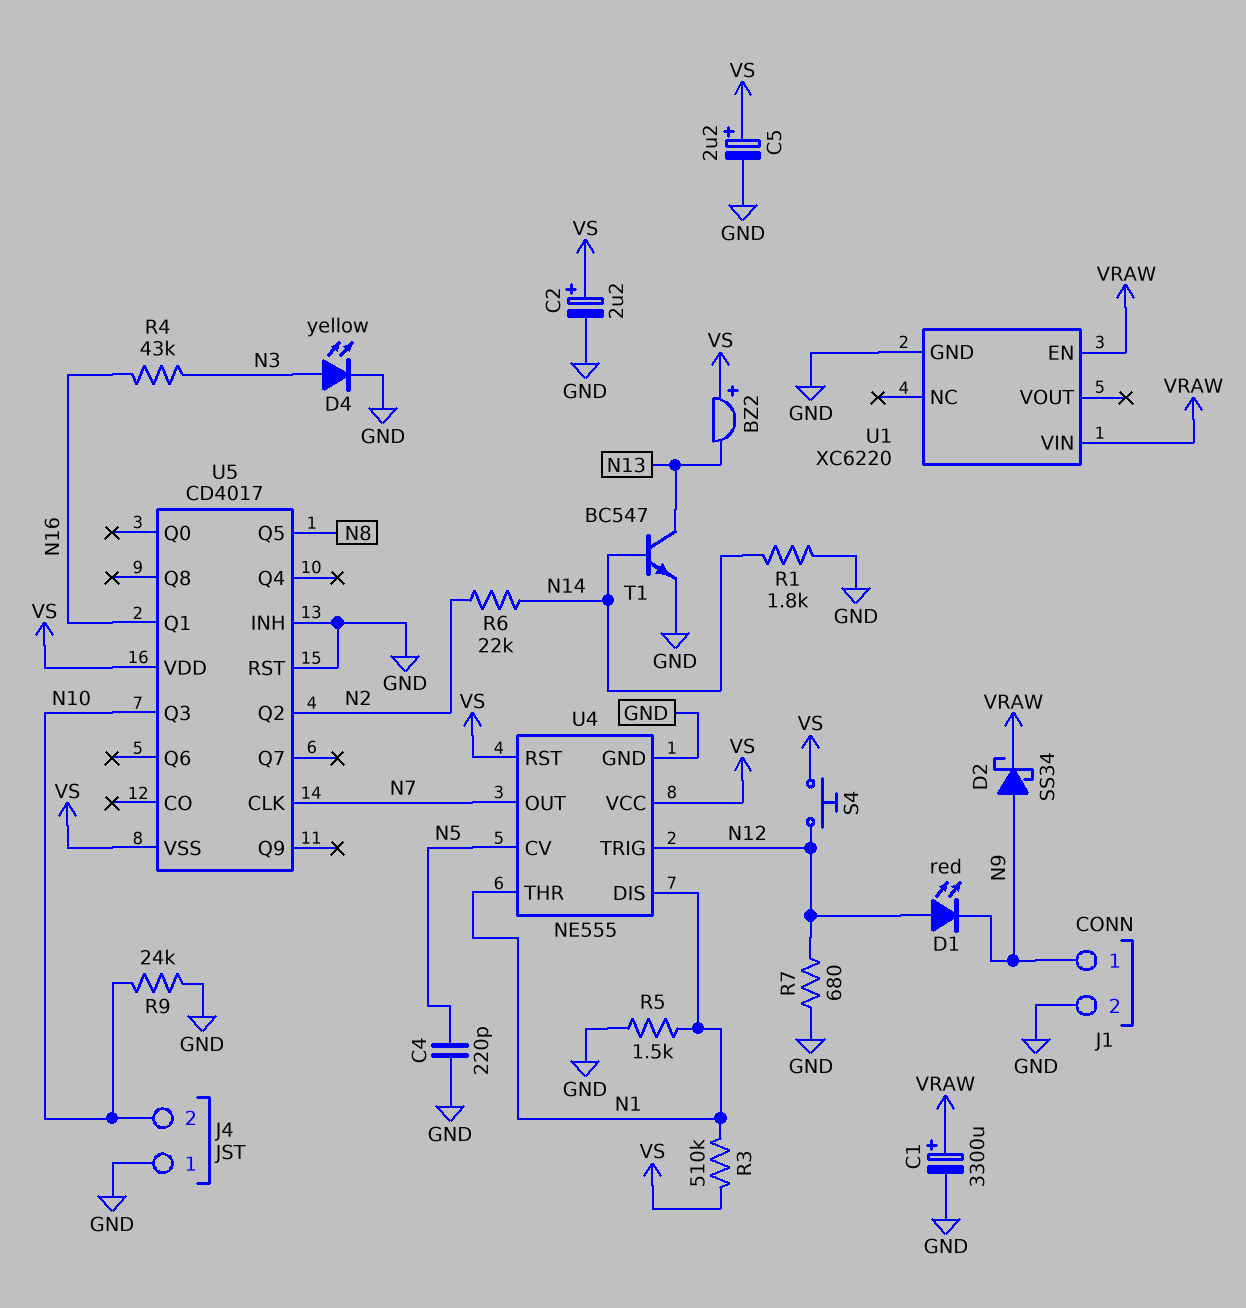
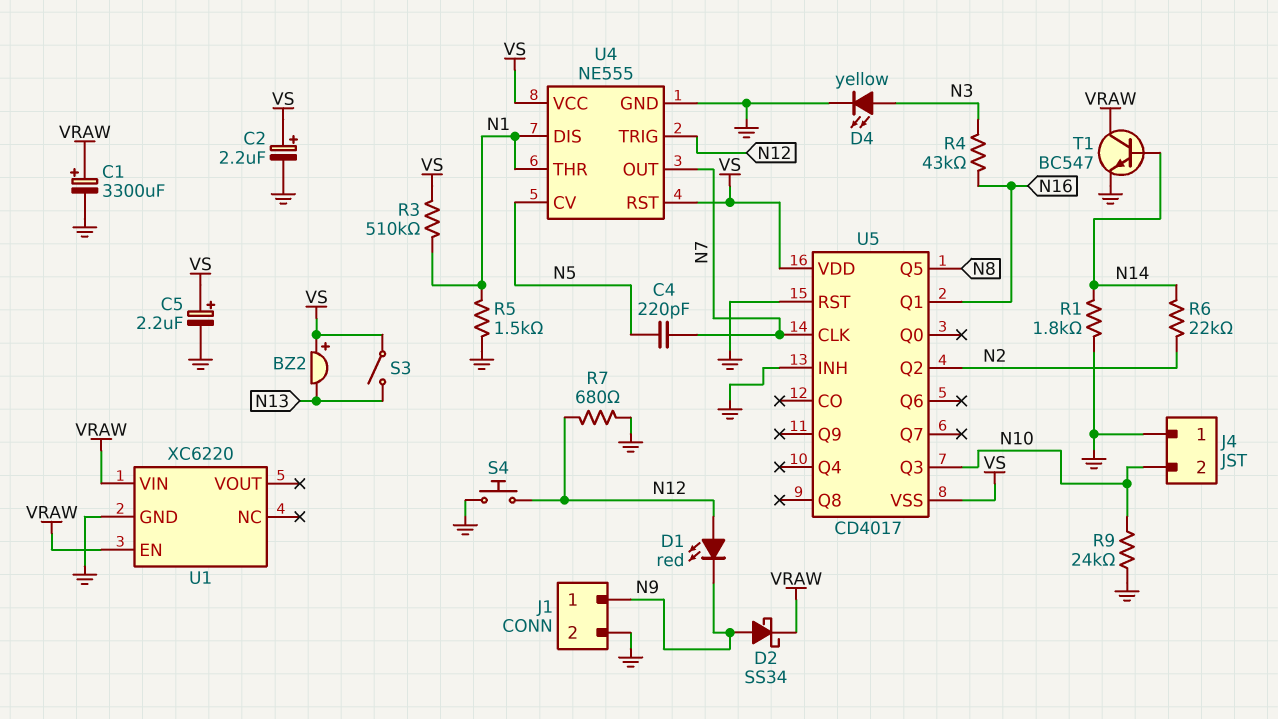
C4: 220pF (GND, N5) -> 220pF (N5, N7)
S3: none -> switch (N13, VS)
S4: button (N12, VS) -> button (GND, N12)
T1: NPN BC547 (B N14, C N13, E GND) -> NPN BC547 (B N14, C VRAW, E GND)

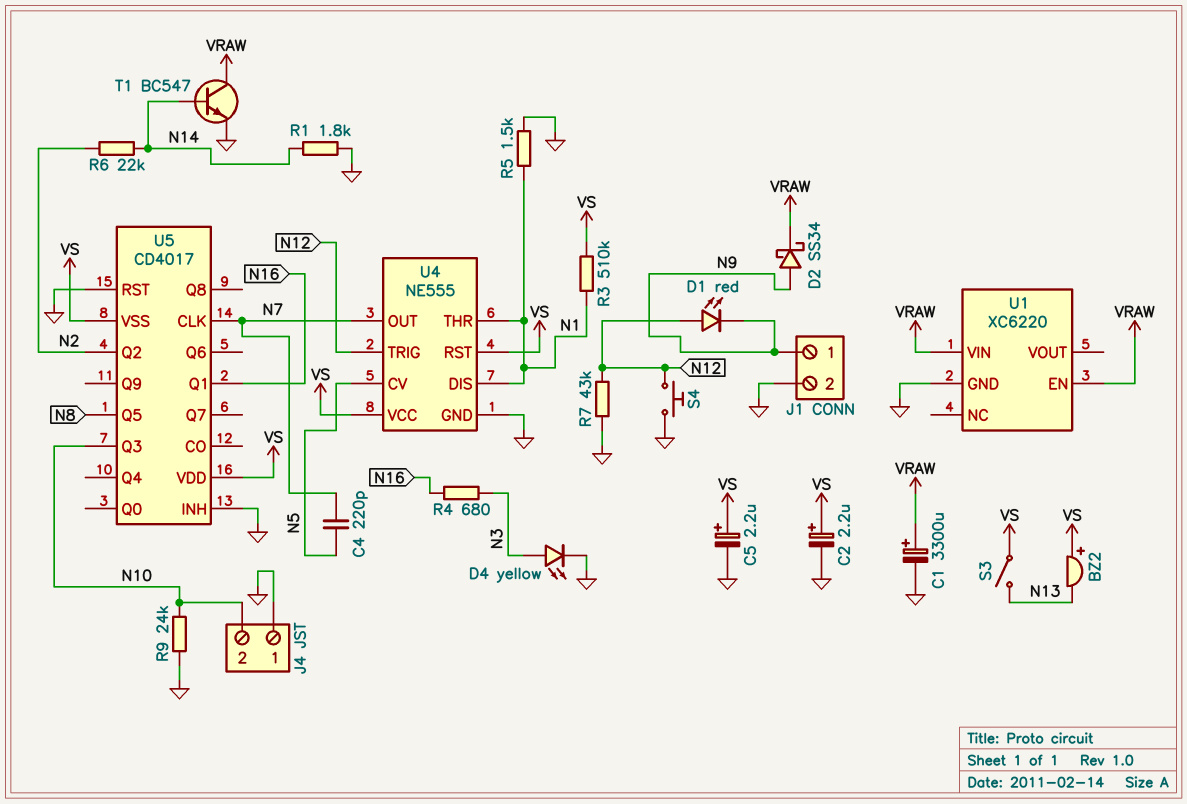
R4: 43k (N3, N16) -> 680 (N3, N16)
R7: 680 (GND, N12) -> 43k (GND, N12)

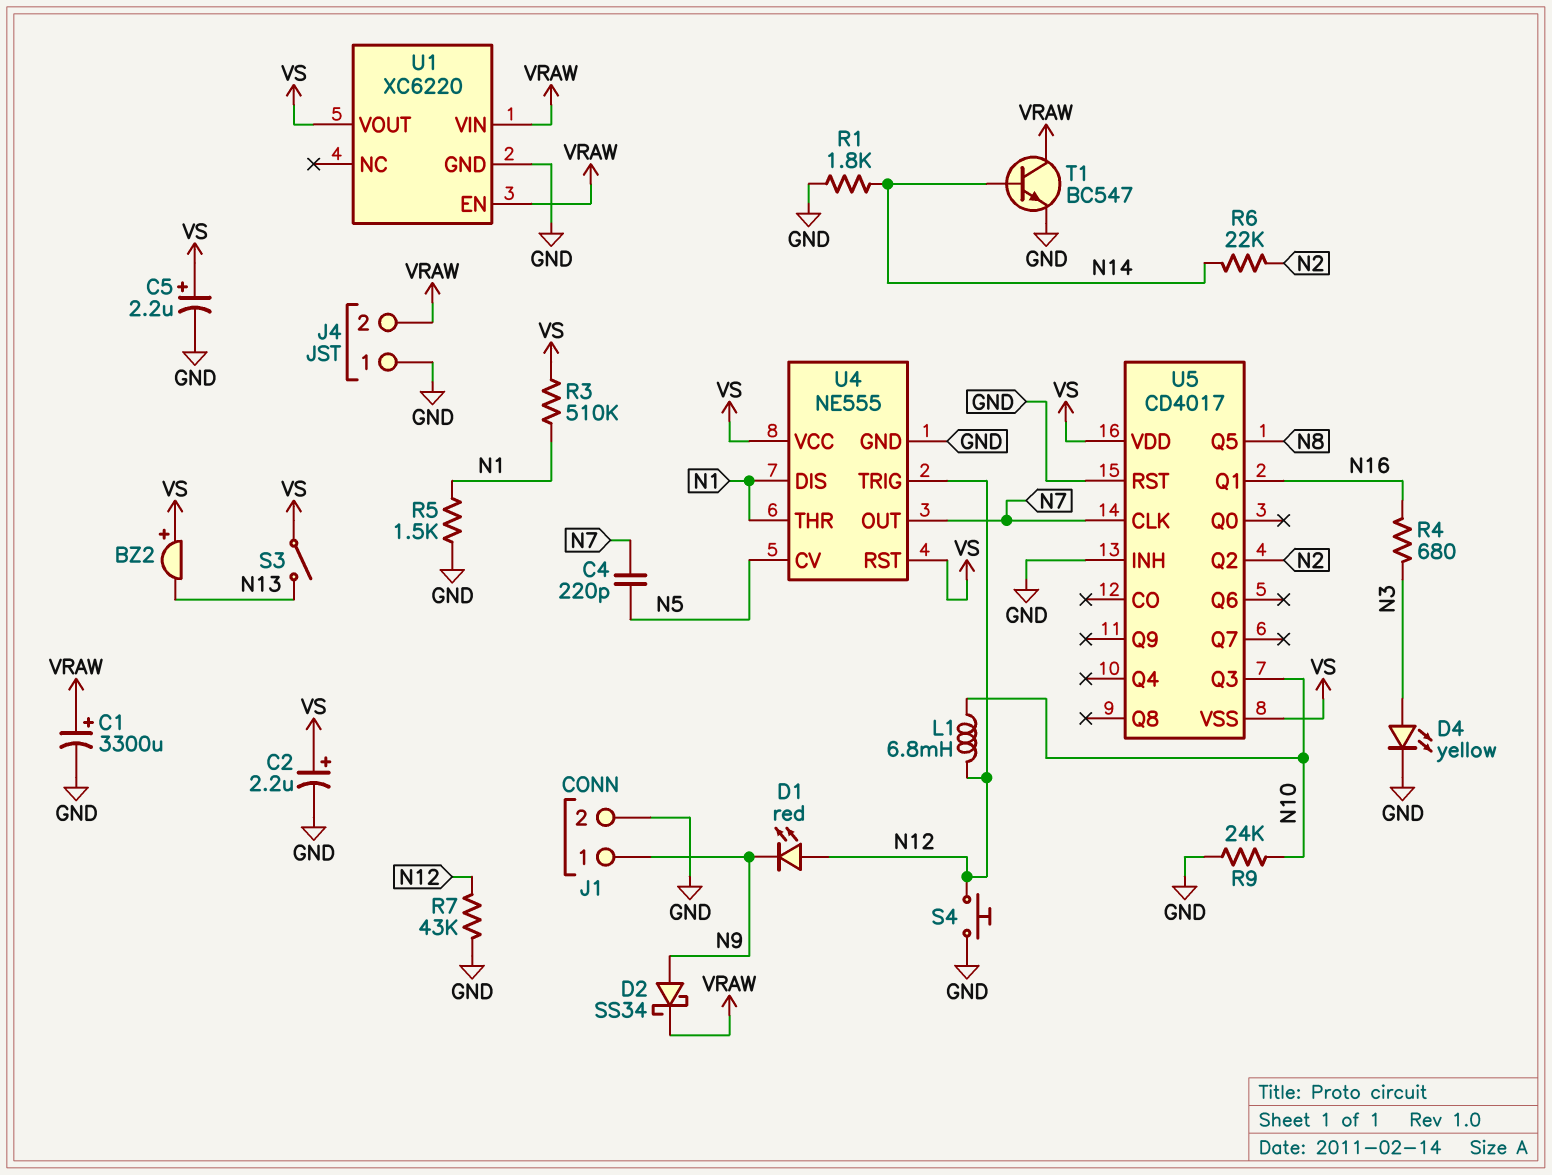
J4 pin 2: N10 -> VRAW
L1: none -> 6.8mH (N10, N12)
U1 pin VOUT: none -> VS

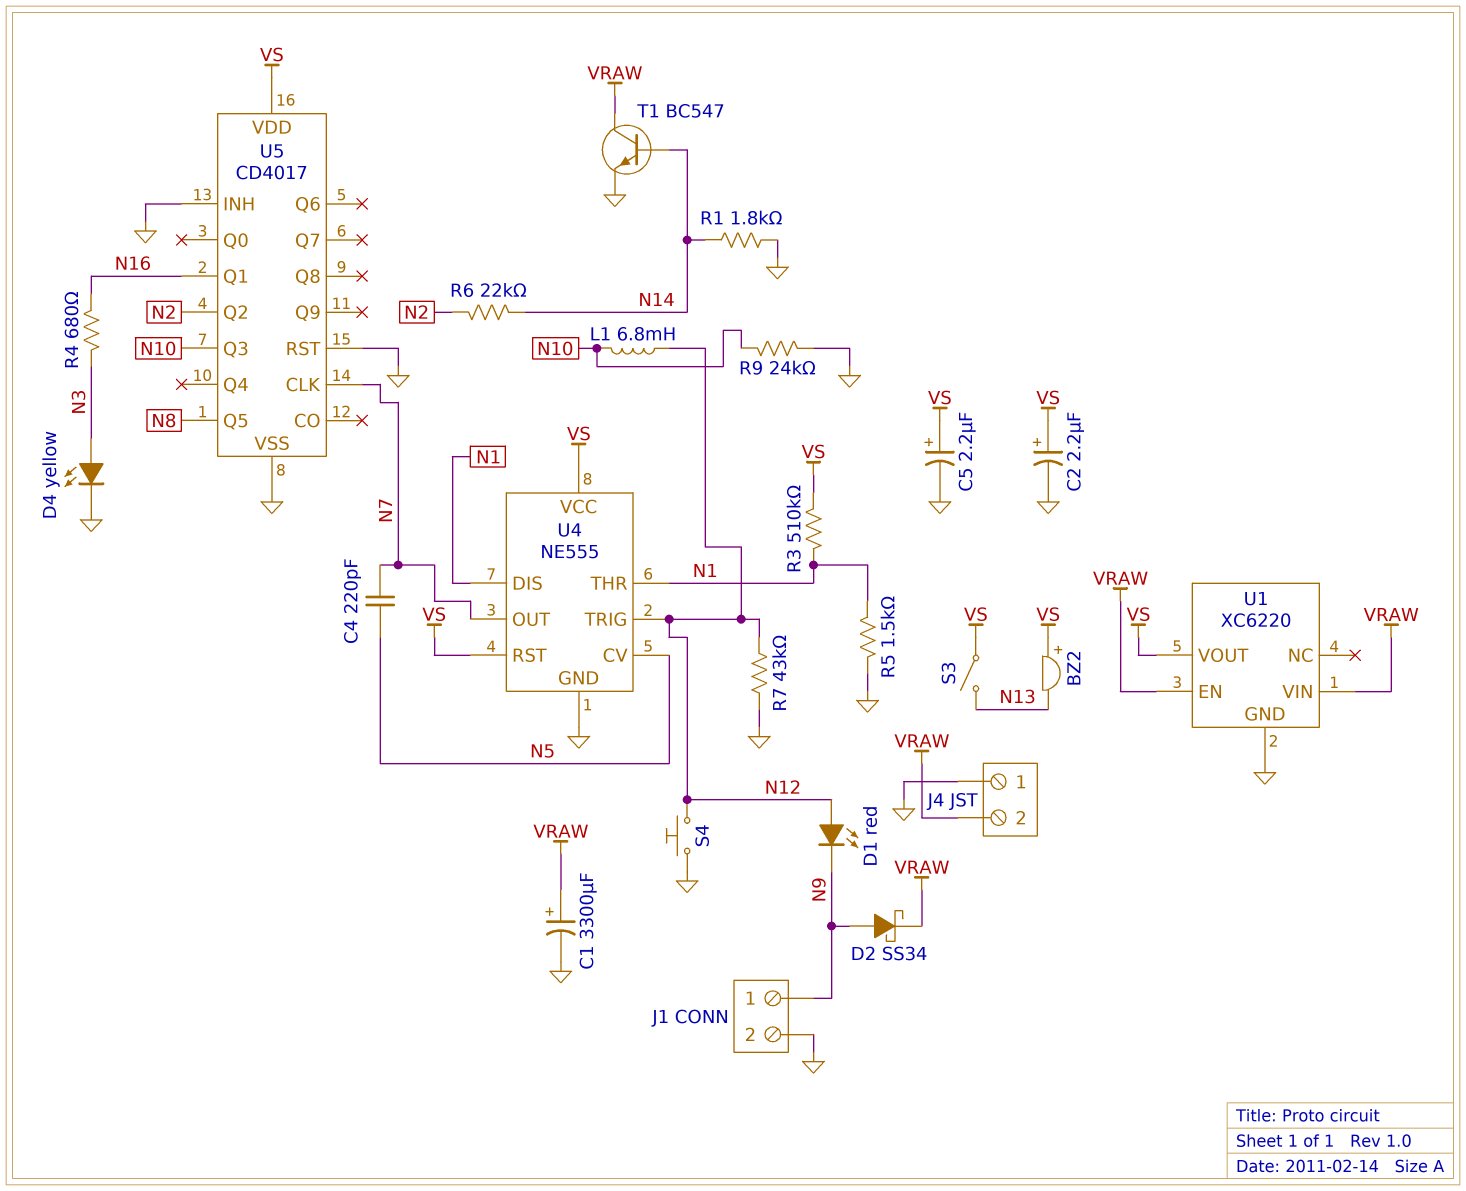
U5 pin VSS: VS -> GND

